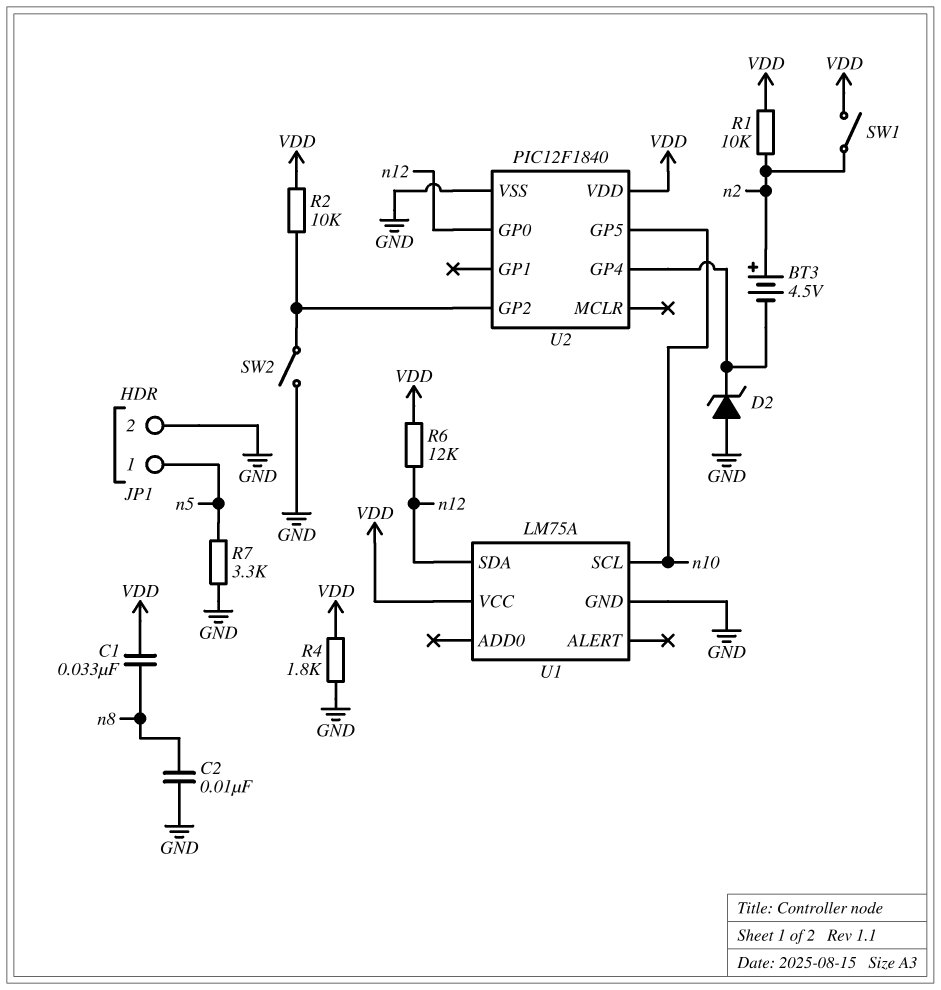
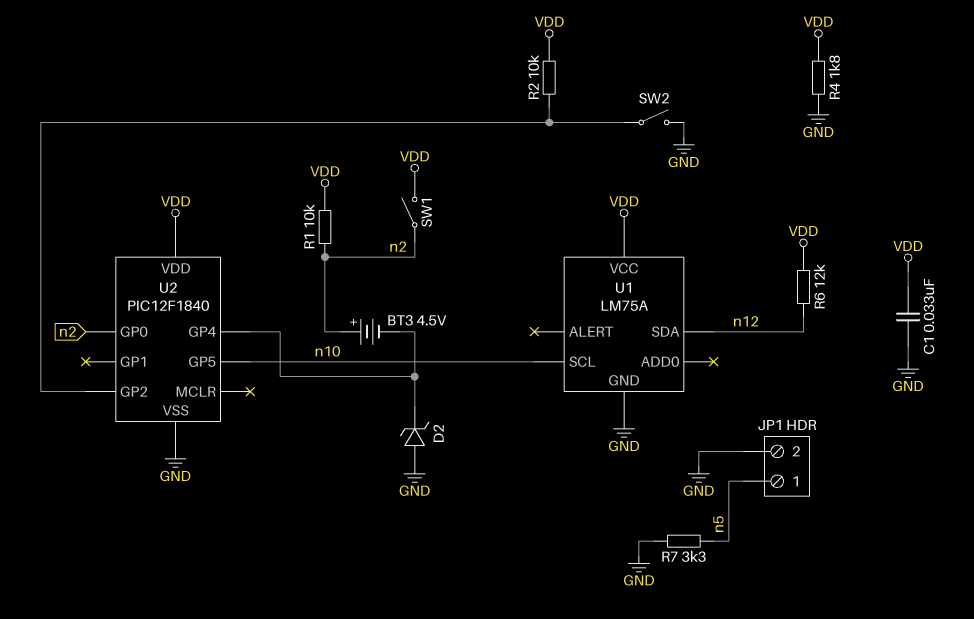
C1: 33nF (VDD, n8) -> 33nF (GND, VDD)
C2: 10nF (GND, n8) -> none
U2 pin GP0: n12 -> n2

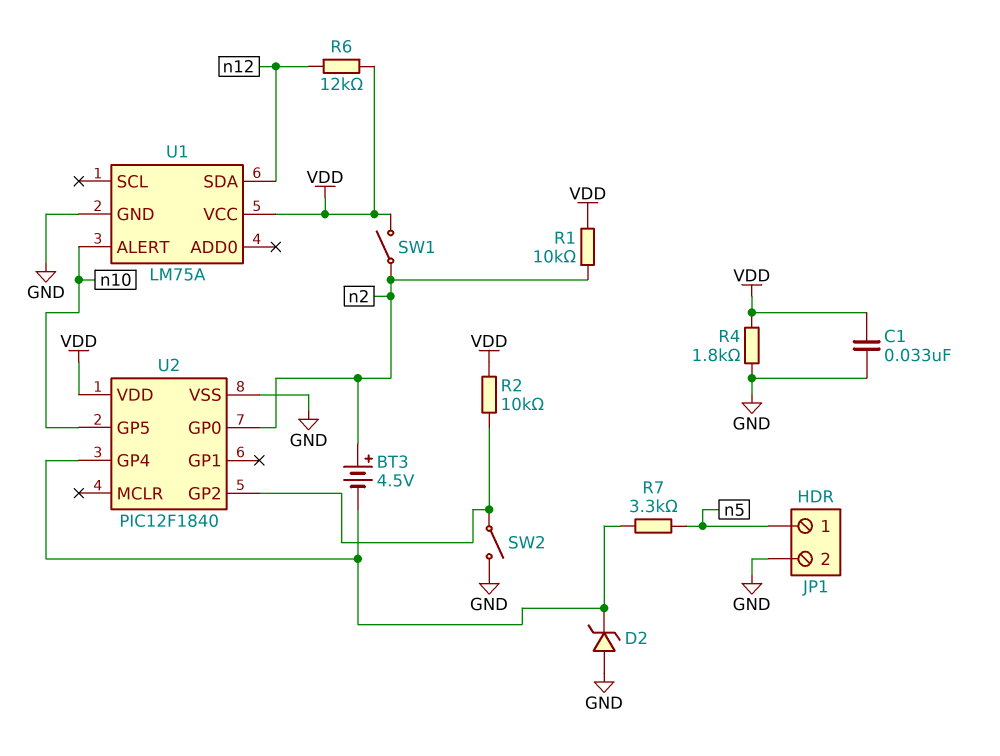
R7: 3.3k (GND, n5) -> 3.3k (U2/GP4, n5)
U1 pin ALERT: none -> n10
U1 pin SCL: n10 -> none

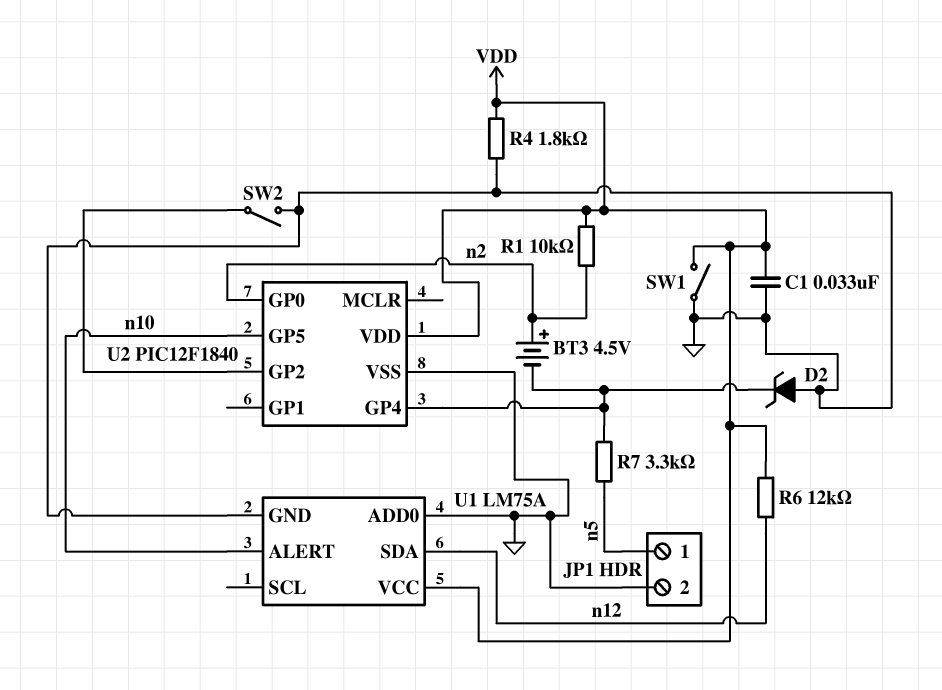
R2: 10k (U2/GP2, VDD) -> none
SW1: switch (VDD, n2) -> switch (GND, VDD)
U1 pin ADD0: none -> GND

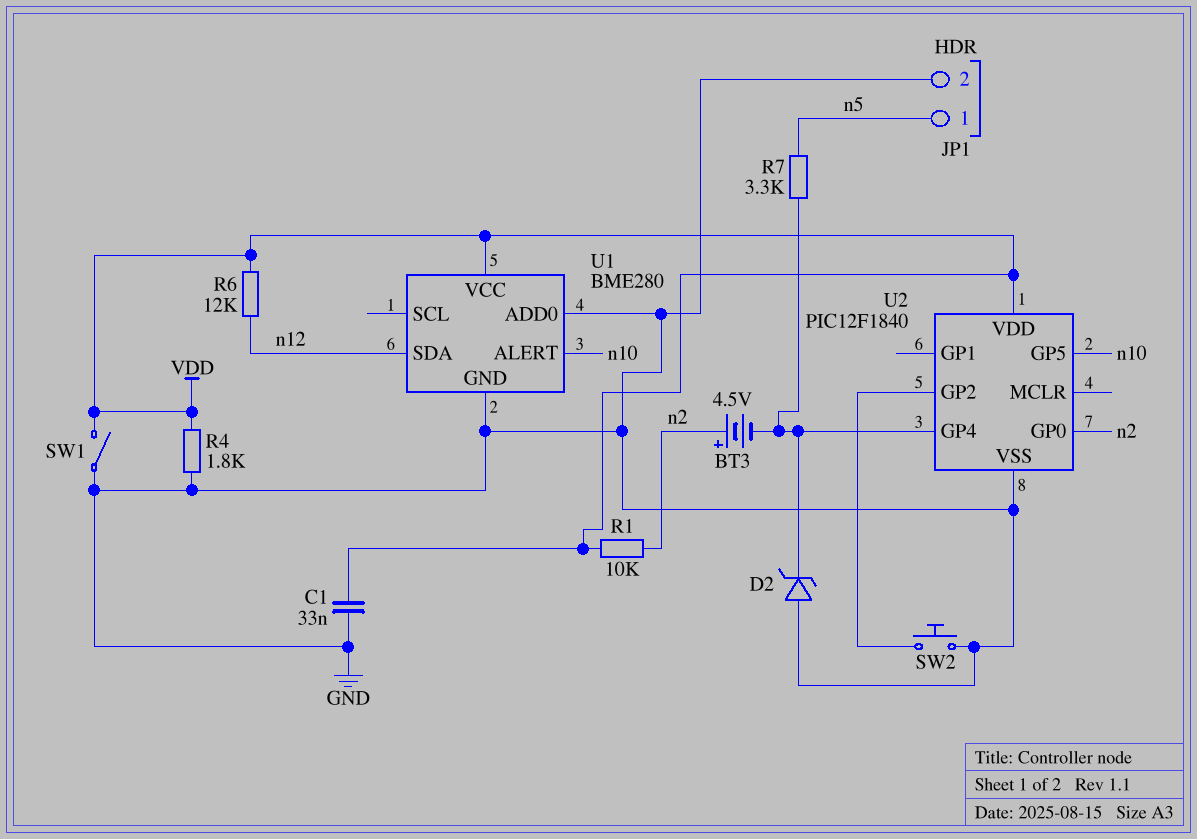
SW2: switch (GND, U2/GP2) -> button (GND, U2/GP2)
U1: LM75A -> BME280

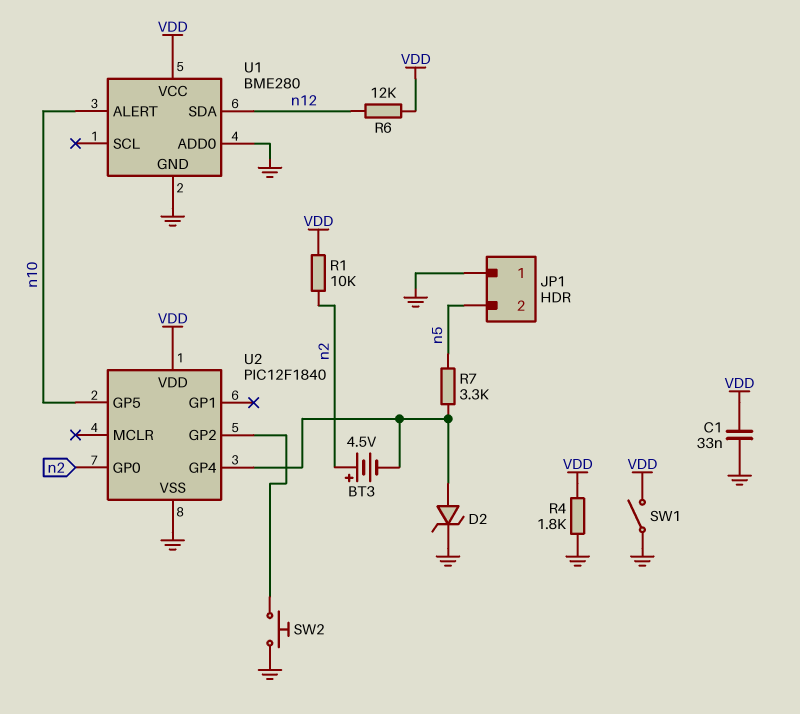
D2: zener (A GND, K U2/GP4) -> zener (A U2/GP4, K GND)
JP1 pin 1: n5 -> GND
JP1 pin 2: GND -> n5

